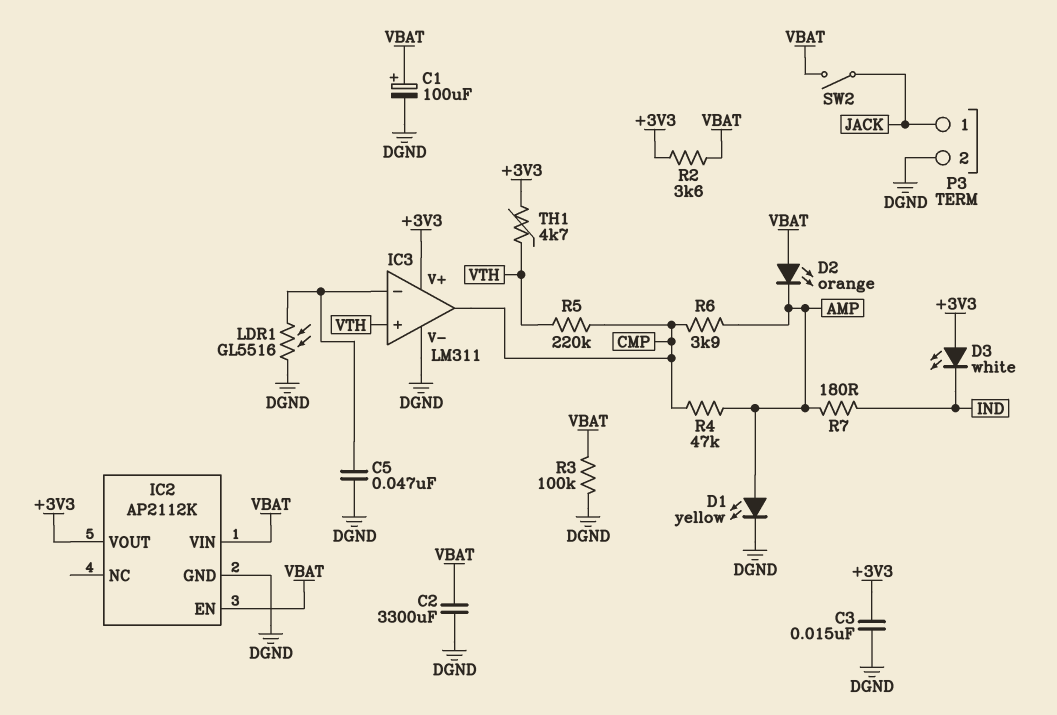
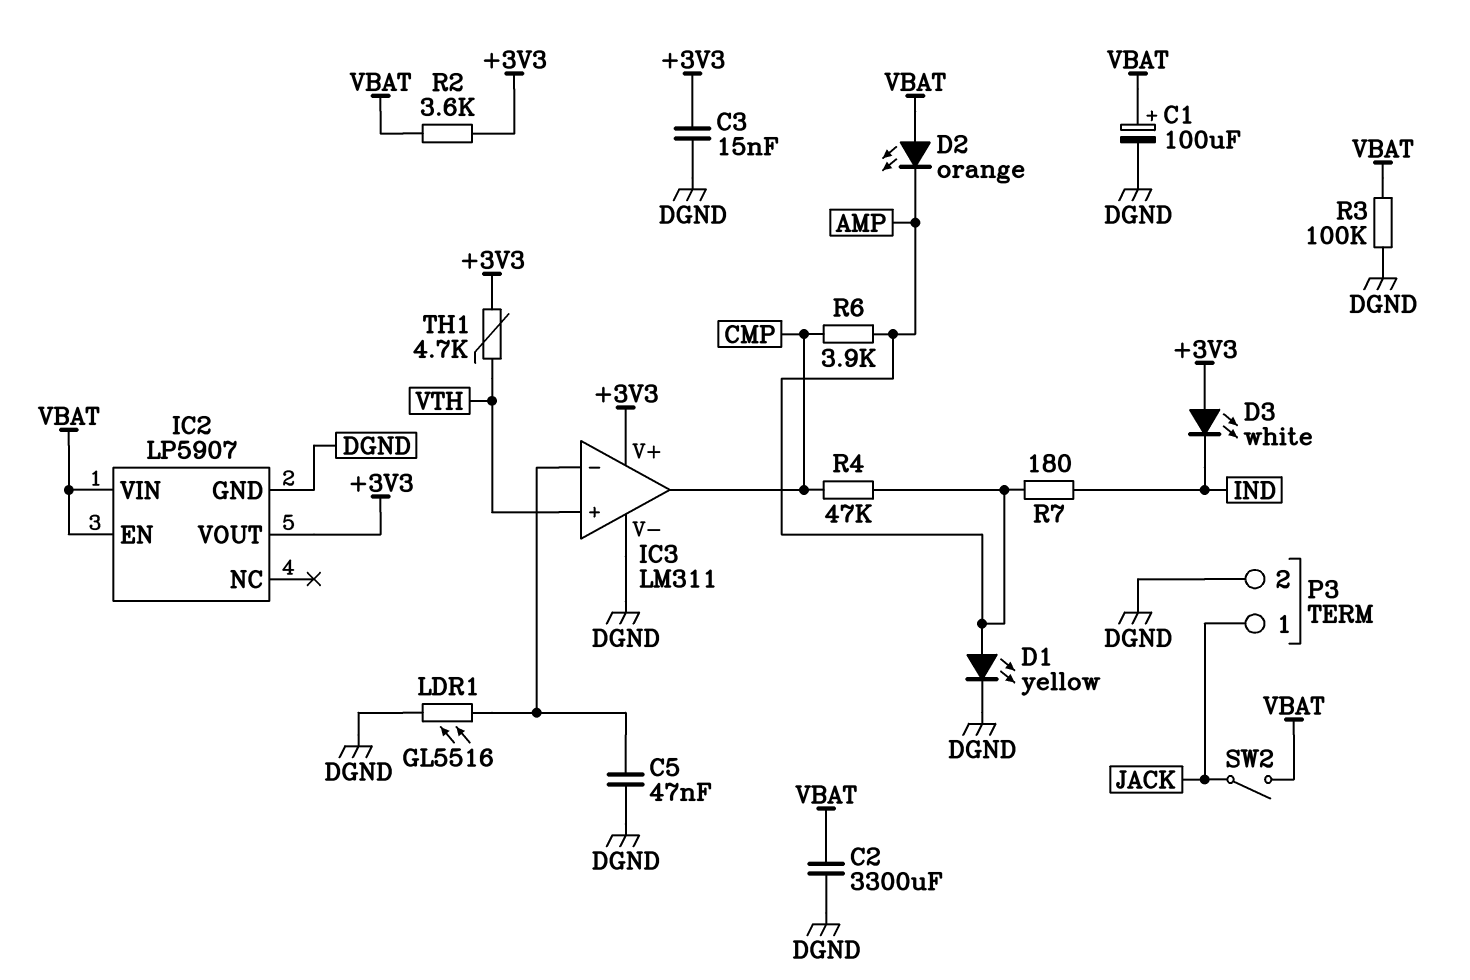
IC2: AP2112K -> LP5907
R5: 220k (CMP, VTH) -> none

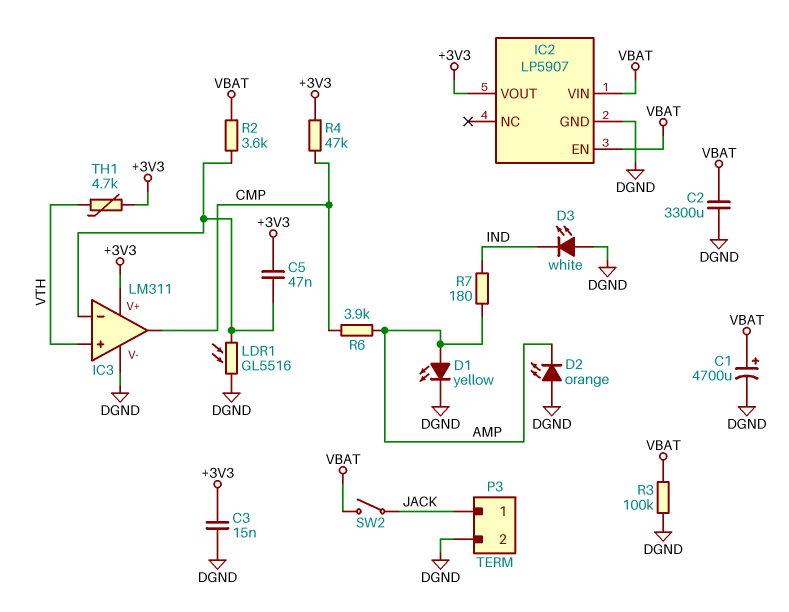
C1: 100uF (plus VBAT, minus DGND) -> 4700uF (plus VBAT, minus DGND)
C5: 47nF (DGND, IC3/in-) -> 47nF (+3V3, IC3/in-)
D2: LED orange (A VBAT, K AMP) -> LED orange (A DGND, K AMP)
D3: LED white (A +3V3, K IND) -> LED white (A DGND, K IND)
R2: 3.6k (+3V3, VBAT) -> 3.6k (IC3/in-, VBAT)
R4: 47k (AMP, CMP) -> 47k (+3V3, CMP)

